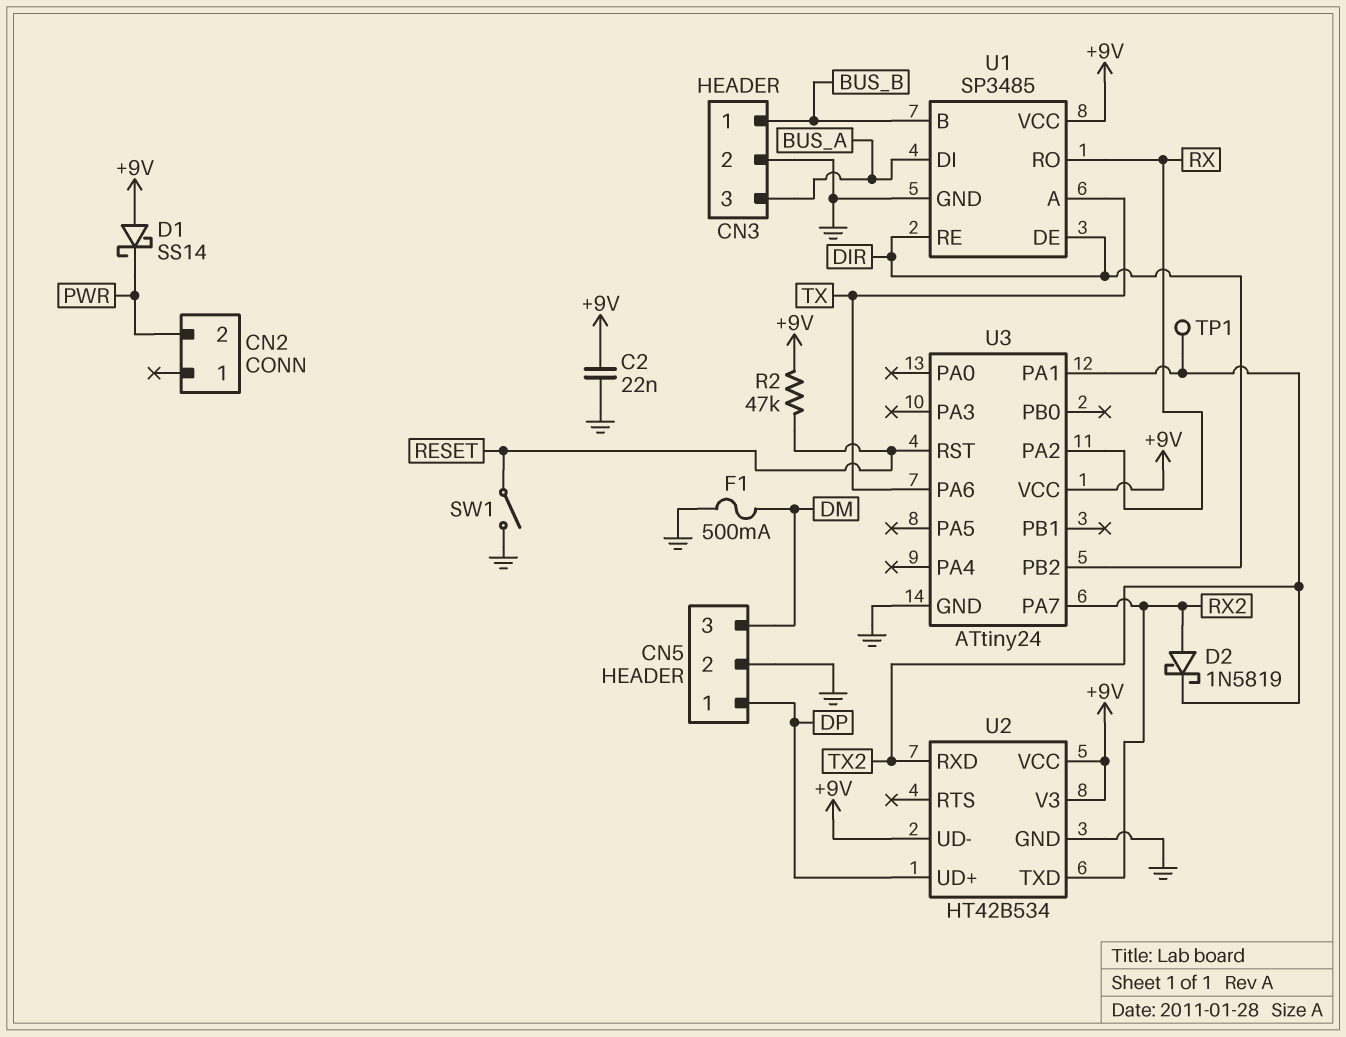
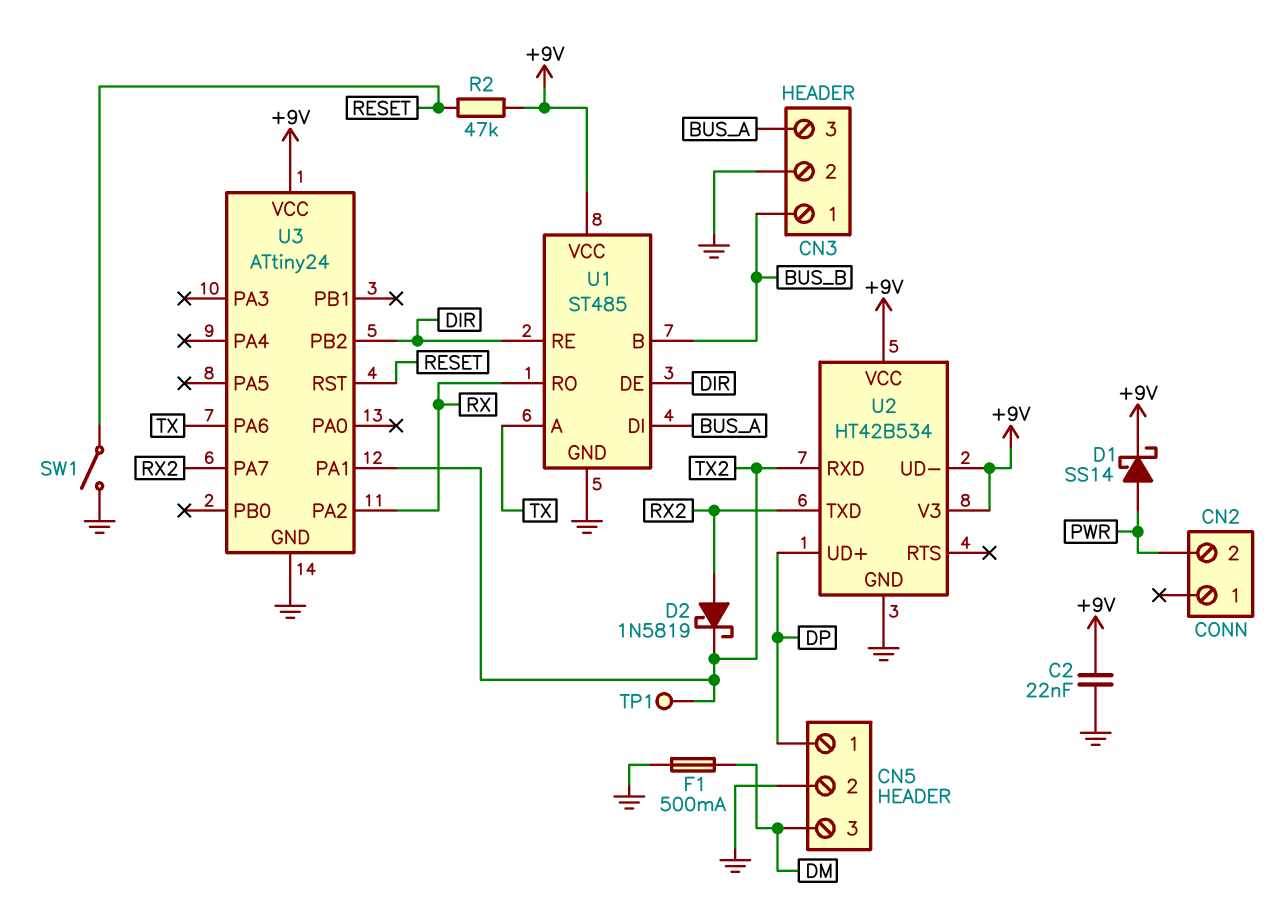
D1: schottky SS14 (A +9V, K PWR) -> schottky SS14 (A PWR, K +9V)
U1: SP3485 -> ST485

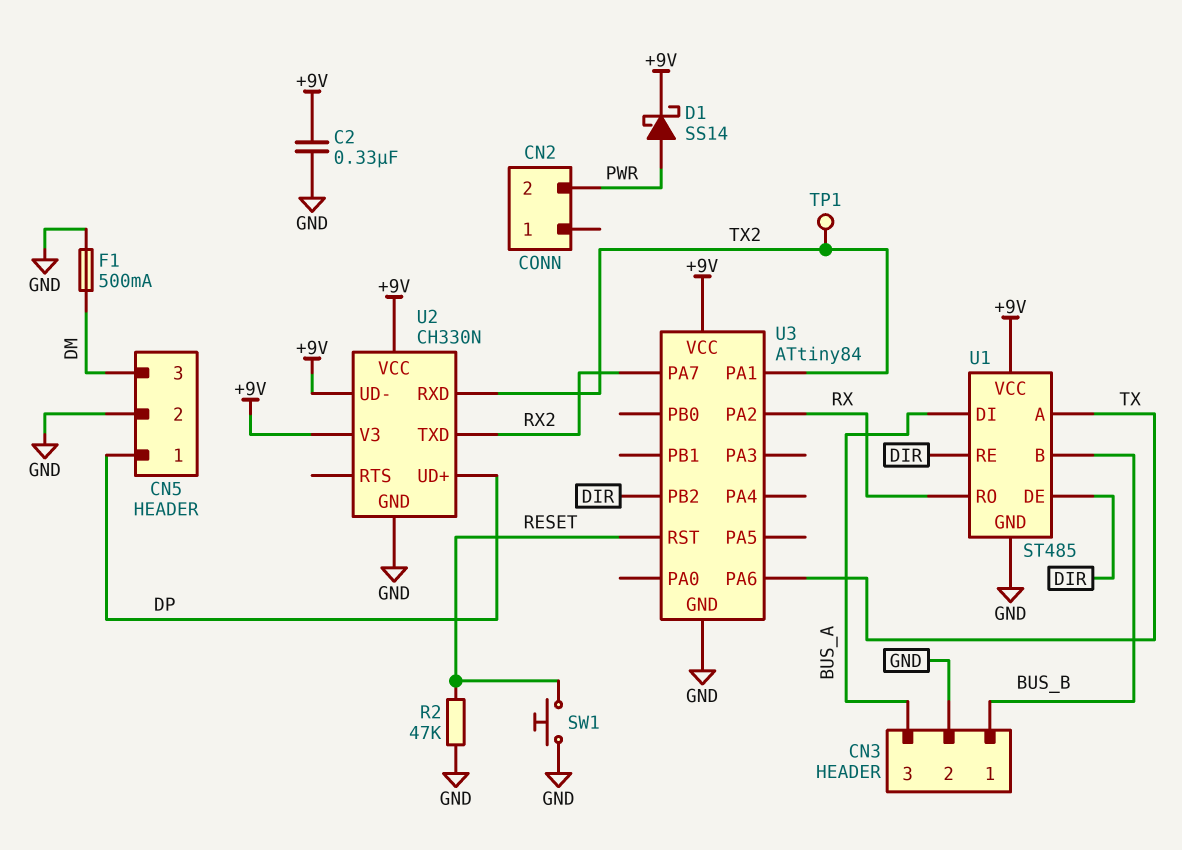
C2: 22nF (+9V, GND) -> 330nF (+9V, GND)
D2: schottky 1N5819 (A RX2, K TX2) -> none
R2: 47k (+9V, RESET) -> 47k (GND, RESET)
SW1: switch (GND, RESET) -> button (GND, RESET)
U2: HT42B534 -> CH330N
U3: ATtiny24 -> ATtiny84

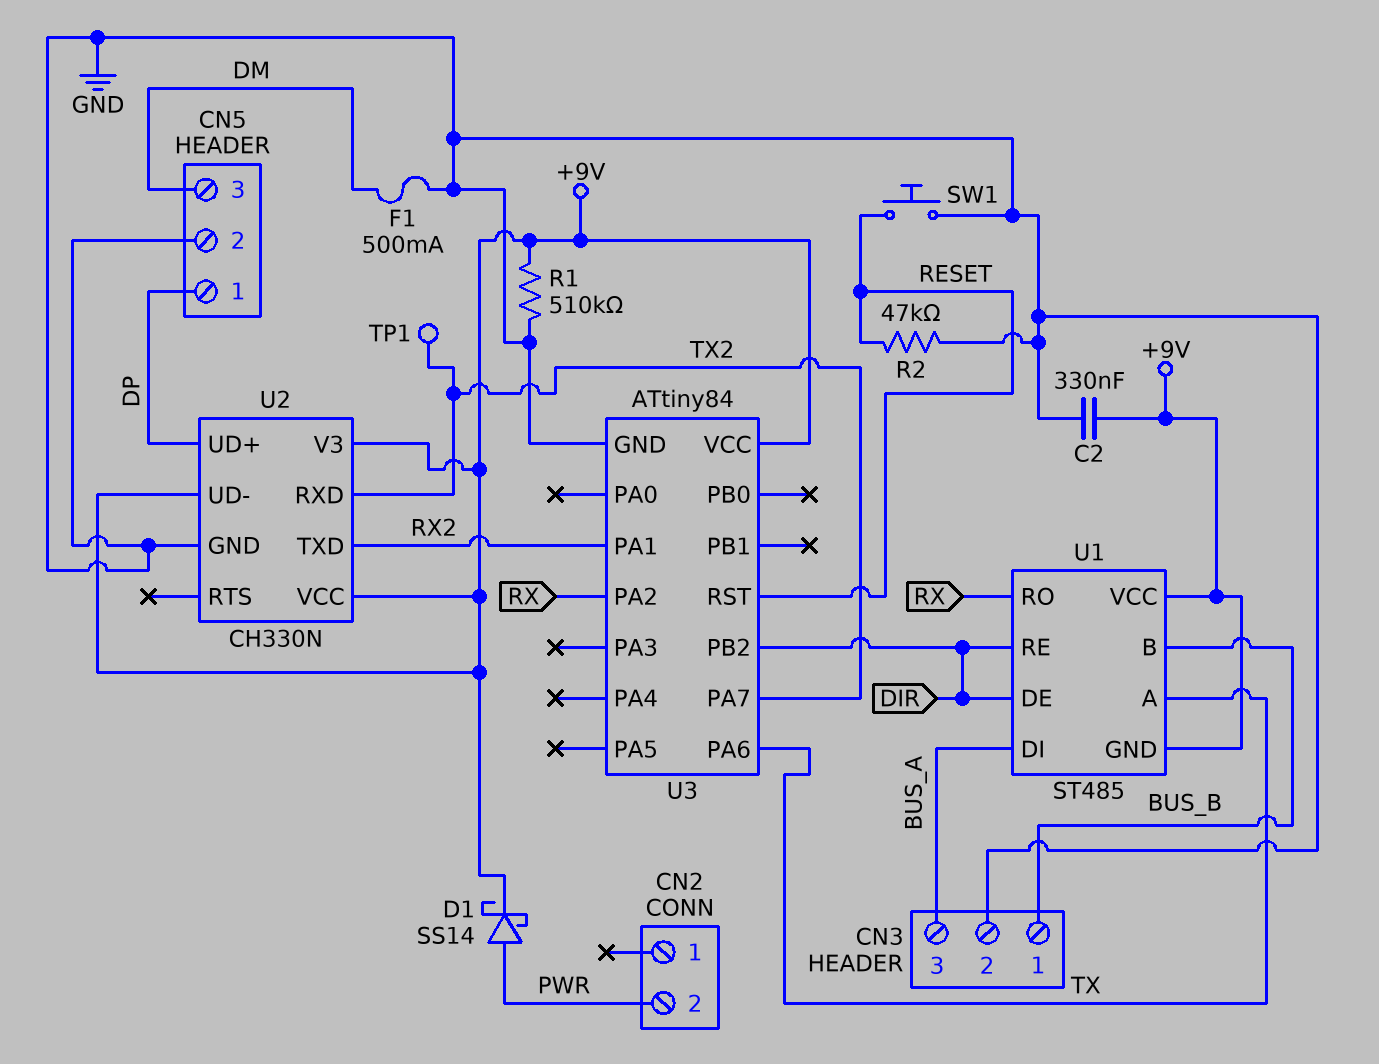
R1: none -> 510k (+9V, GND)
U1 pin GND: GND -> +9V
U3 pin PA1: TX2 -> RX2
U3 pin PA7: RX2 -> TX2

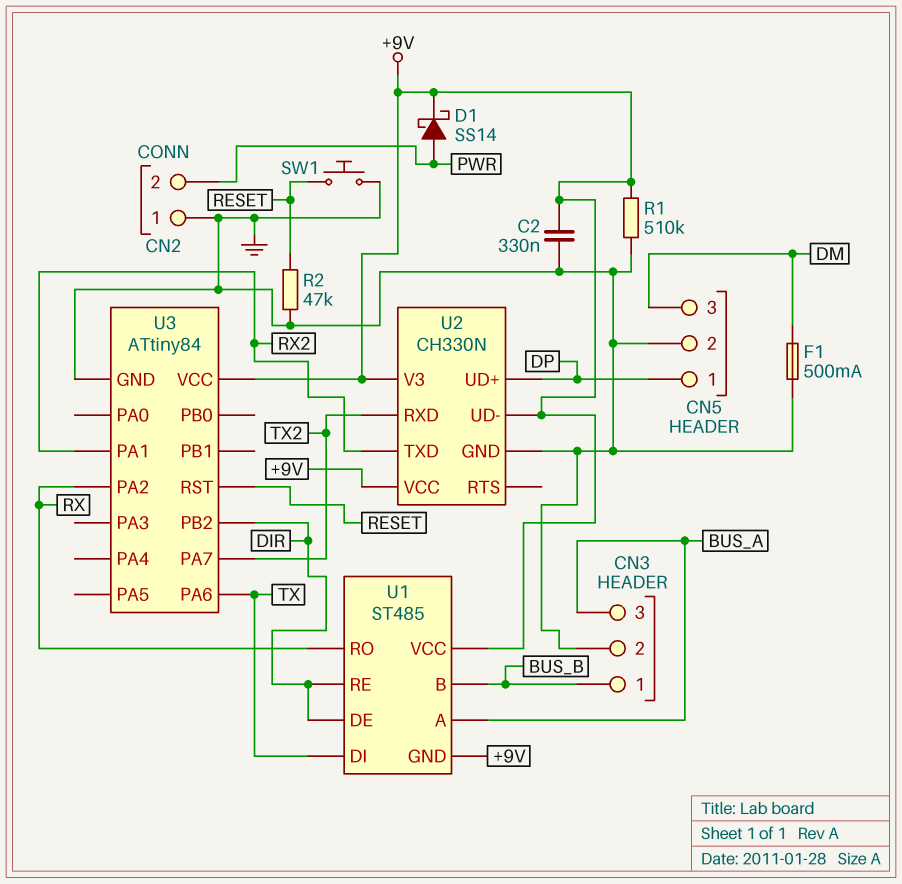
CN2 pin 1: none -> GND
TP1: test point (TX2) -> none
U1 pin A: TX -> BUS_A
U1 pin DI: BUS_A -> TX

